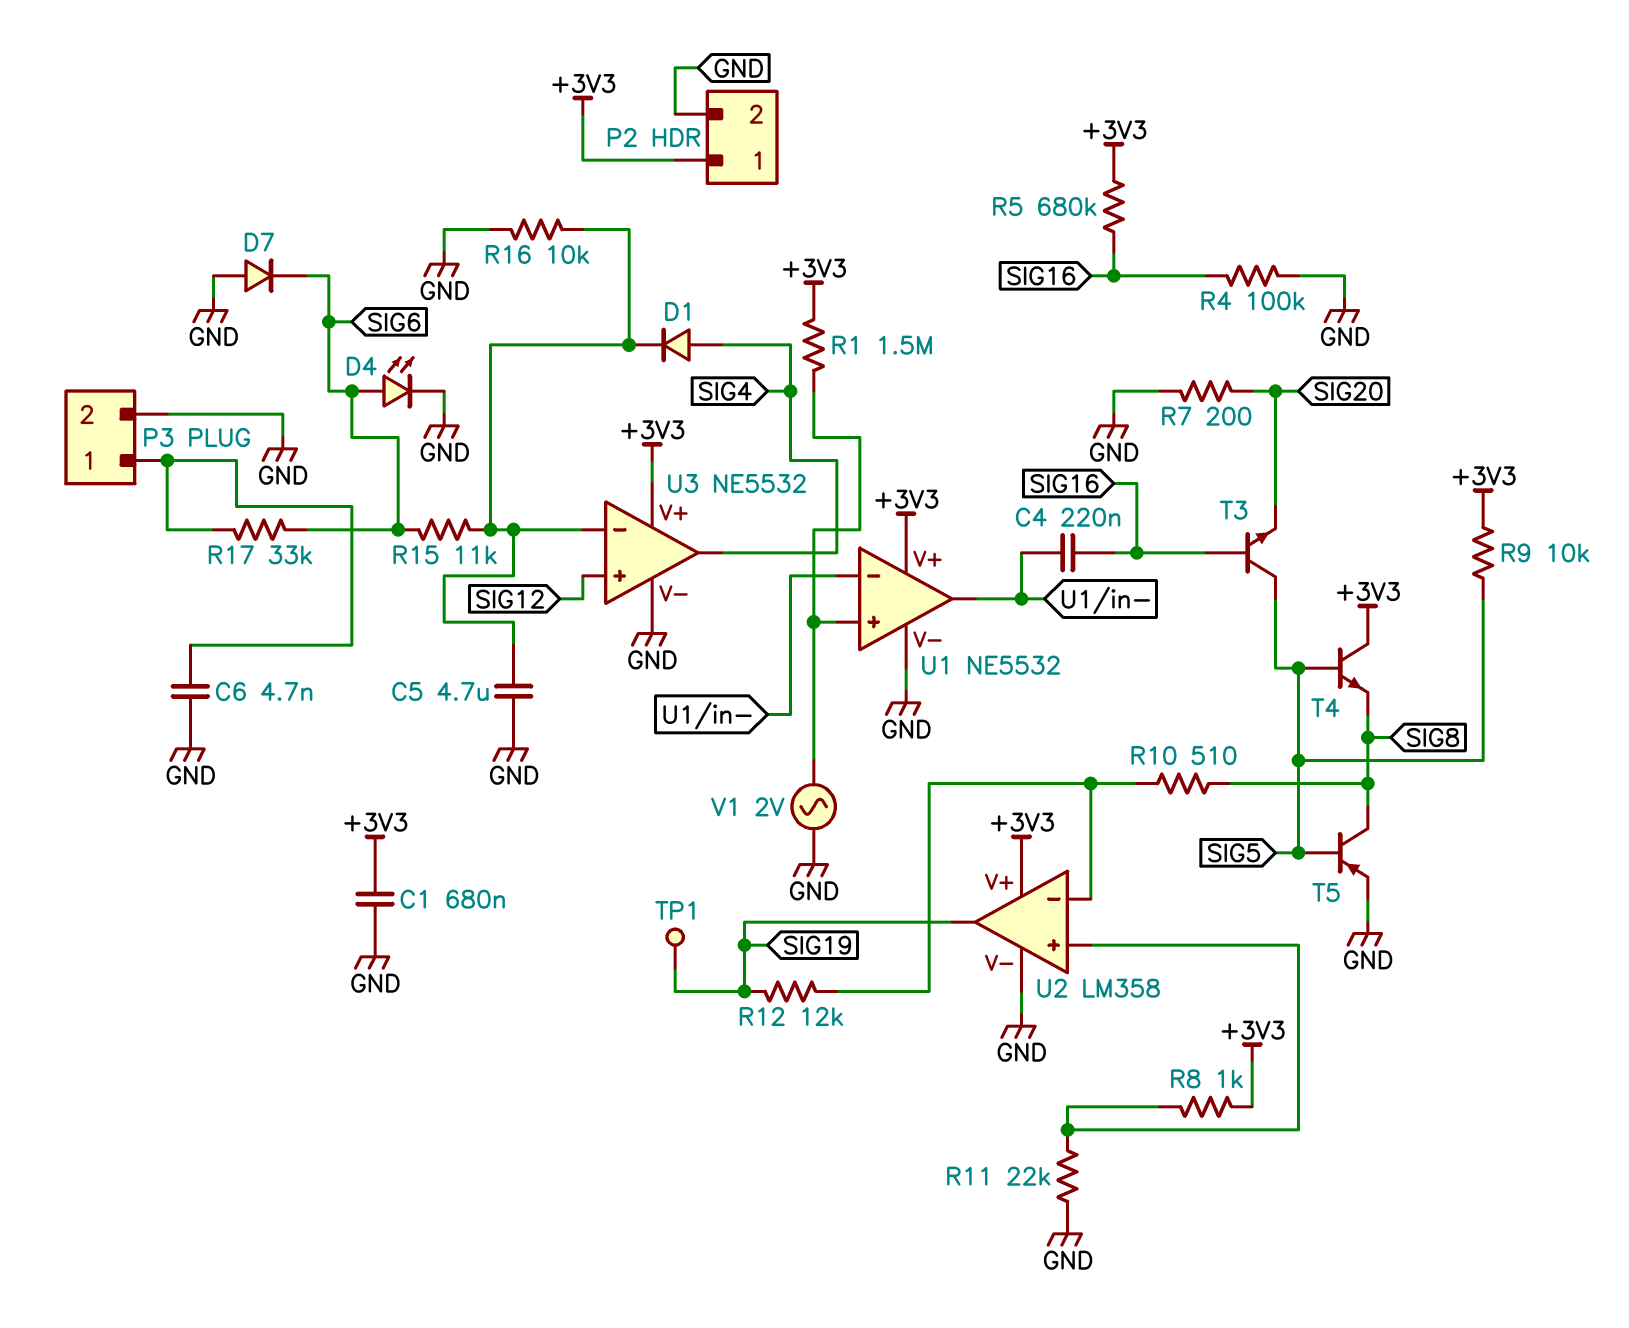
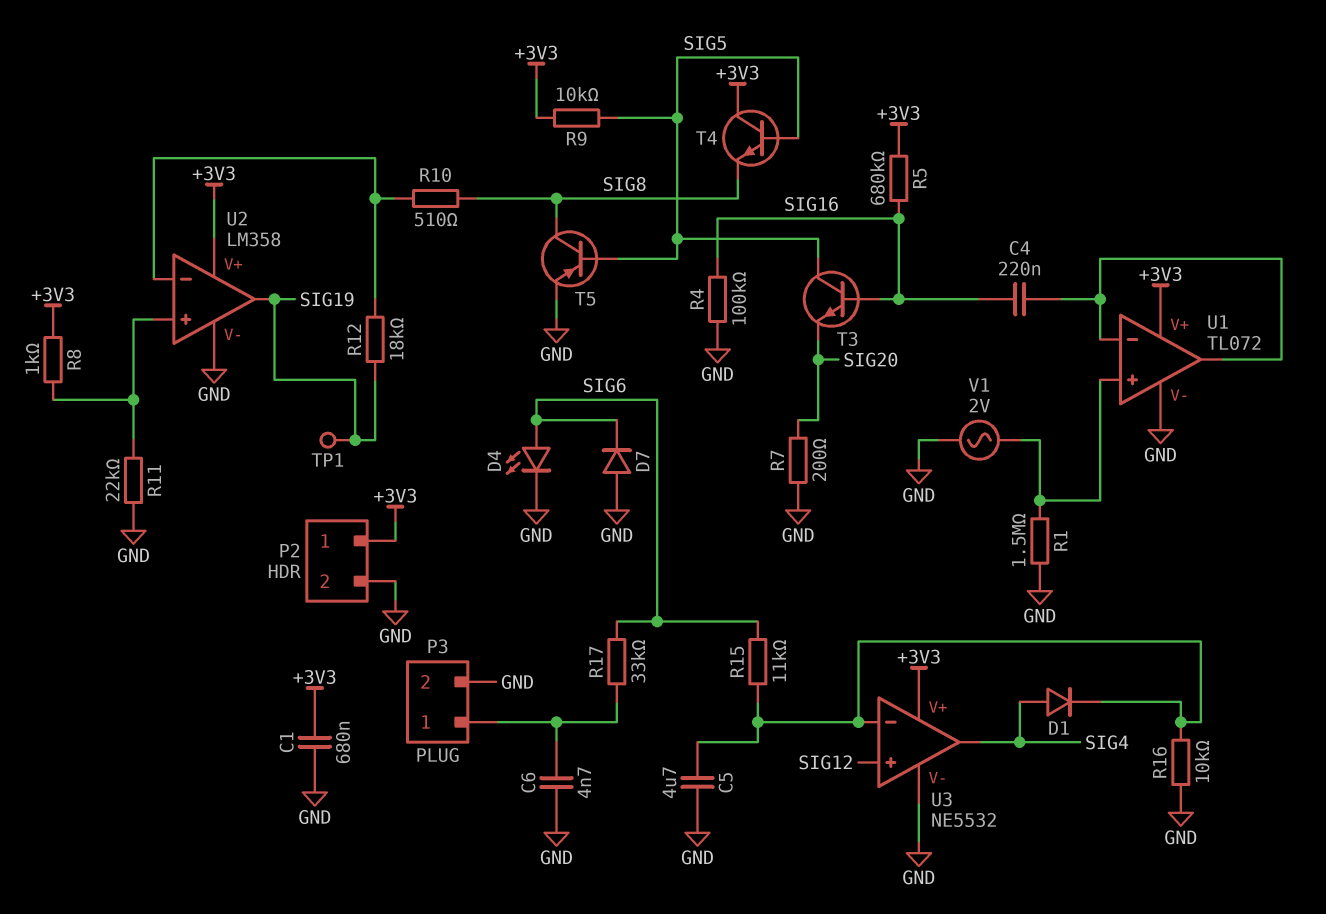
R1: 1.5M (+3V3, U1/in+) -> 1.5M (GND, U1/in+)
R12: 12k (SIG19, U2/in-) -> 18k (SIG19, U2/in-)
U1: NE5532 -> TL072

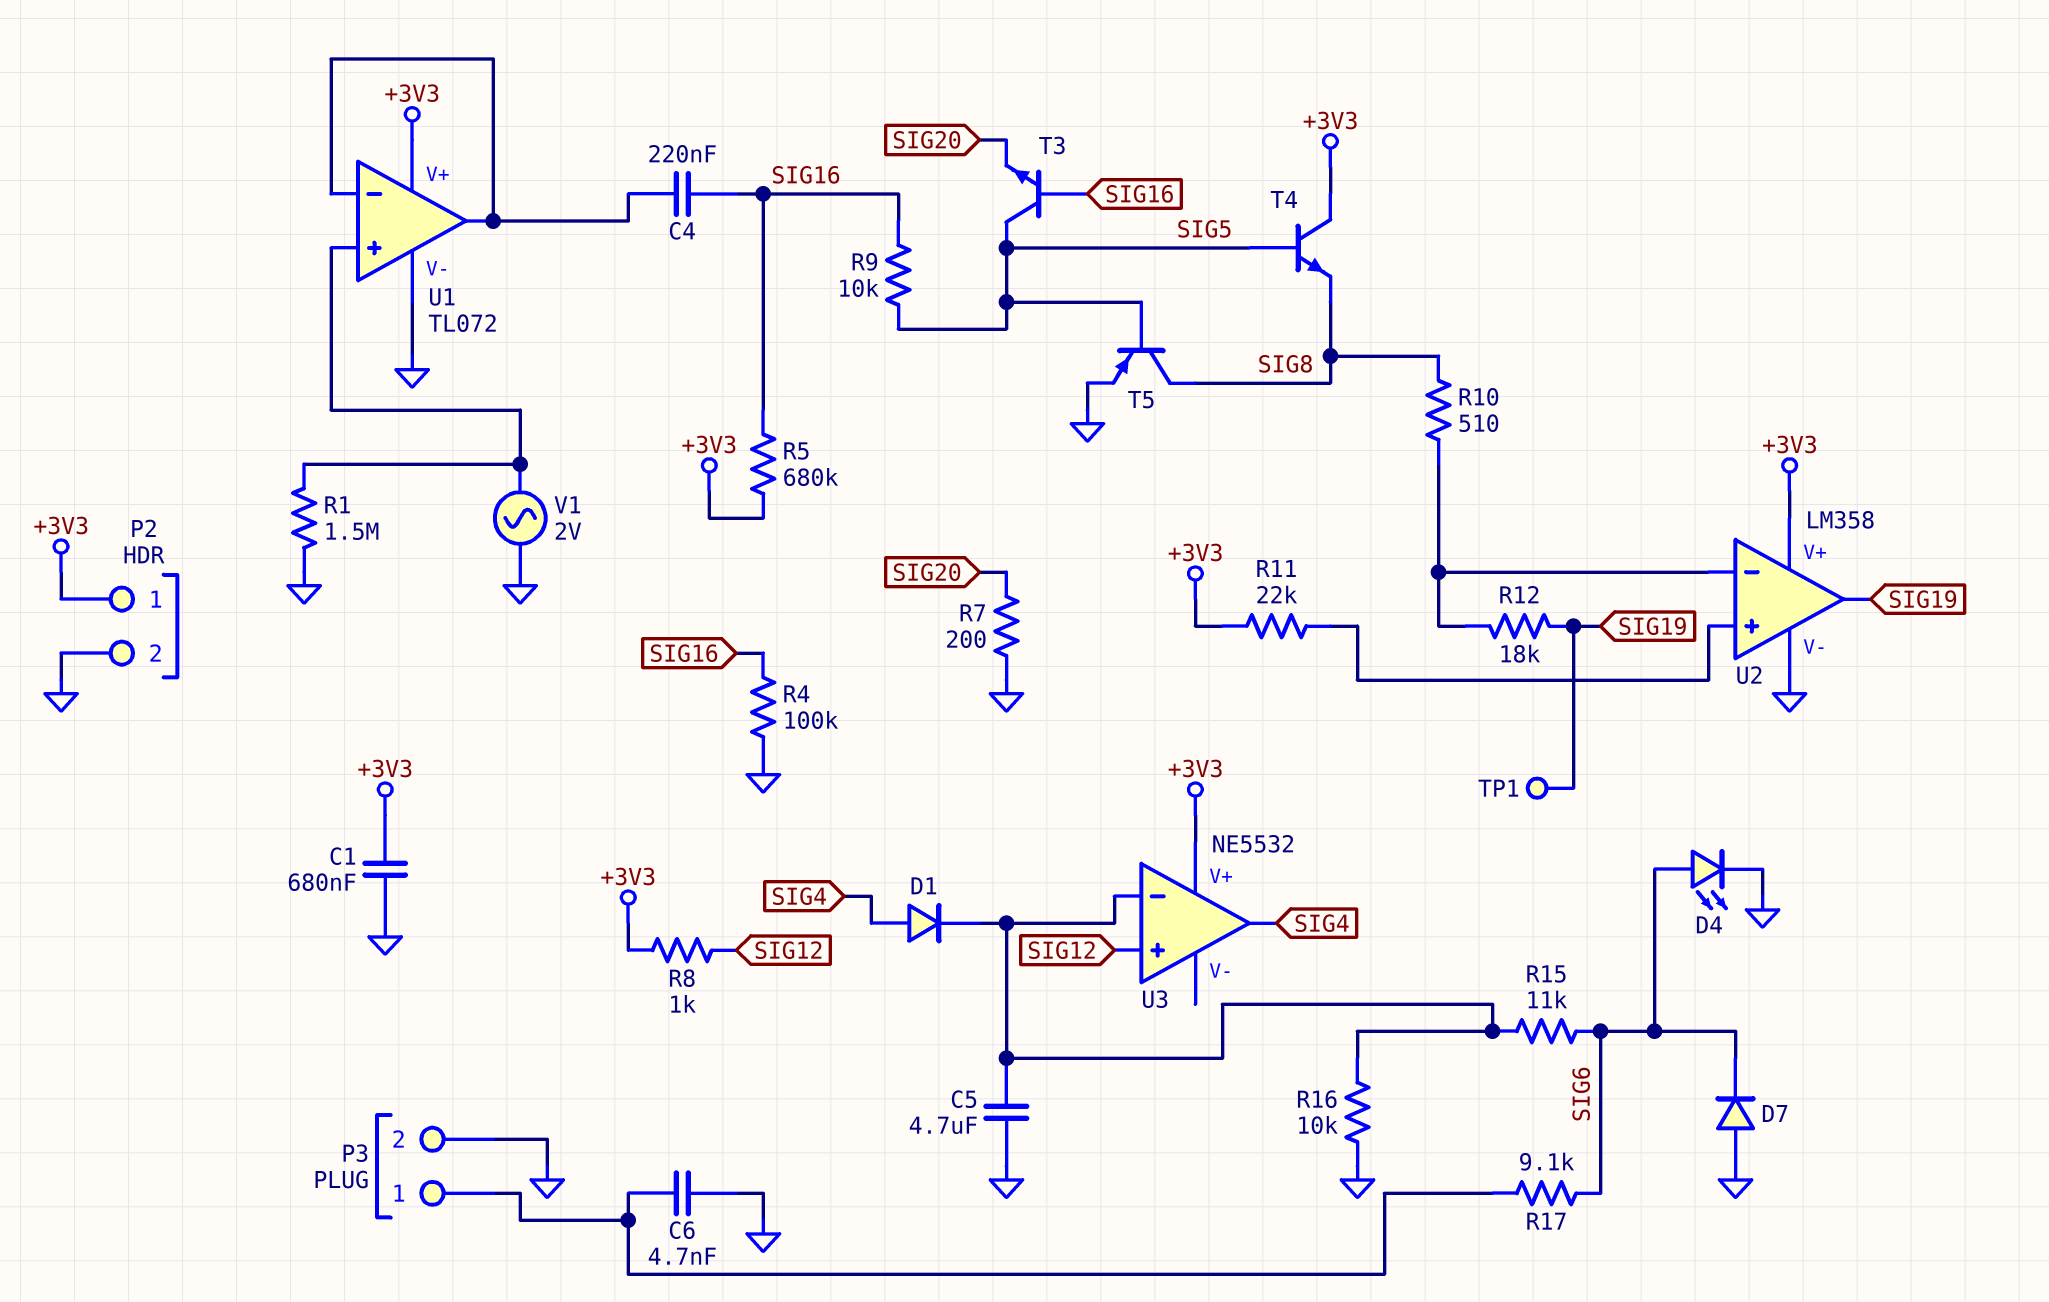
R8: 1k (+3V3, U2/in+) -> 1k (+3V3, SIG12)
R9: 10k (+3V3, SIG5) -> 10k (SIG5, SIG16)
R11: 22k (GND, U2/in+) -> 22k (+3V3, U2/in+)
R17: 33k (P3/1, SIG6) -> 9.1k (P3/1, SIG6)
U3 pin V-: GND -> none

